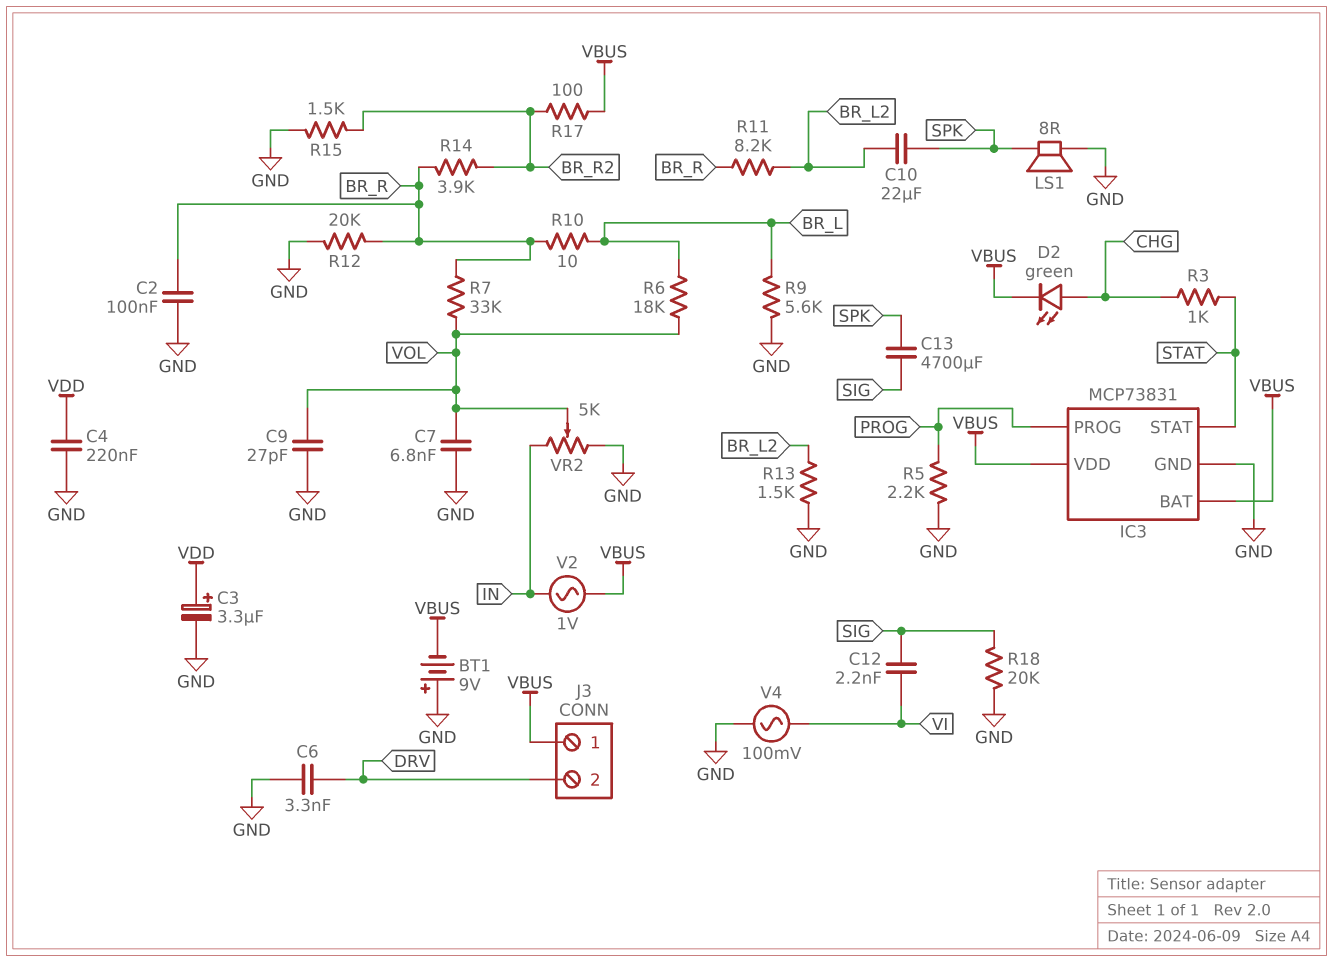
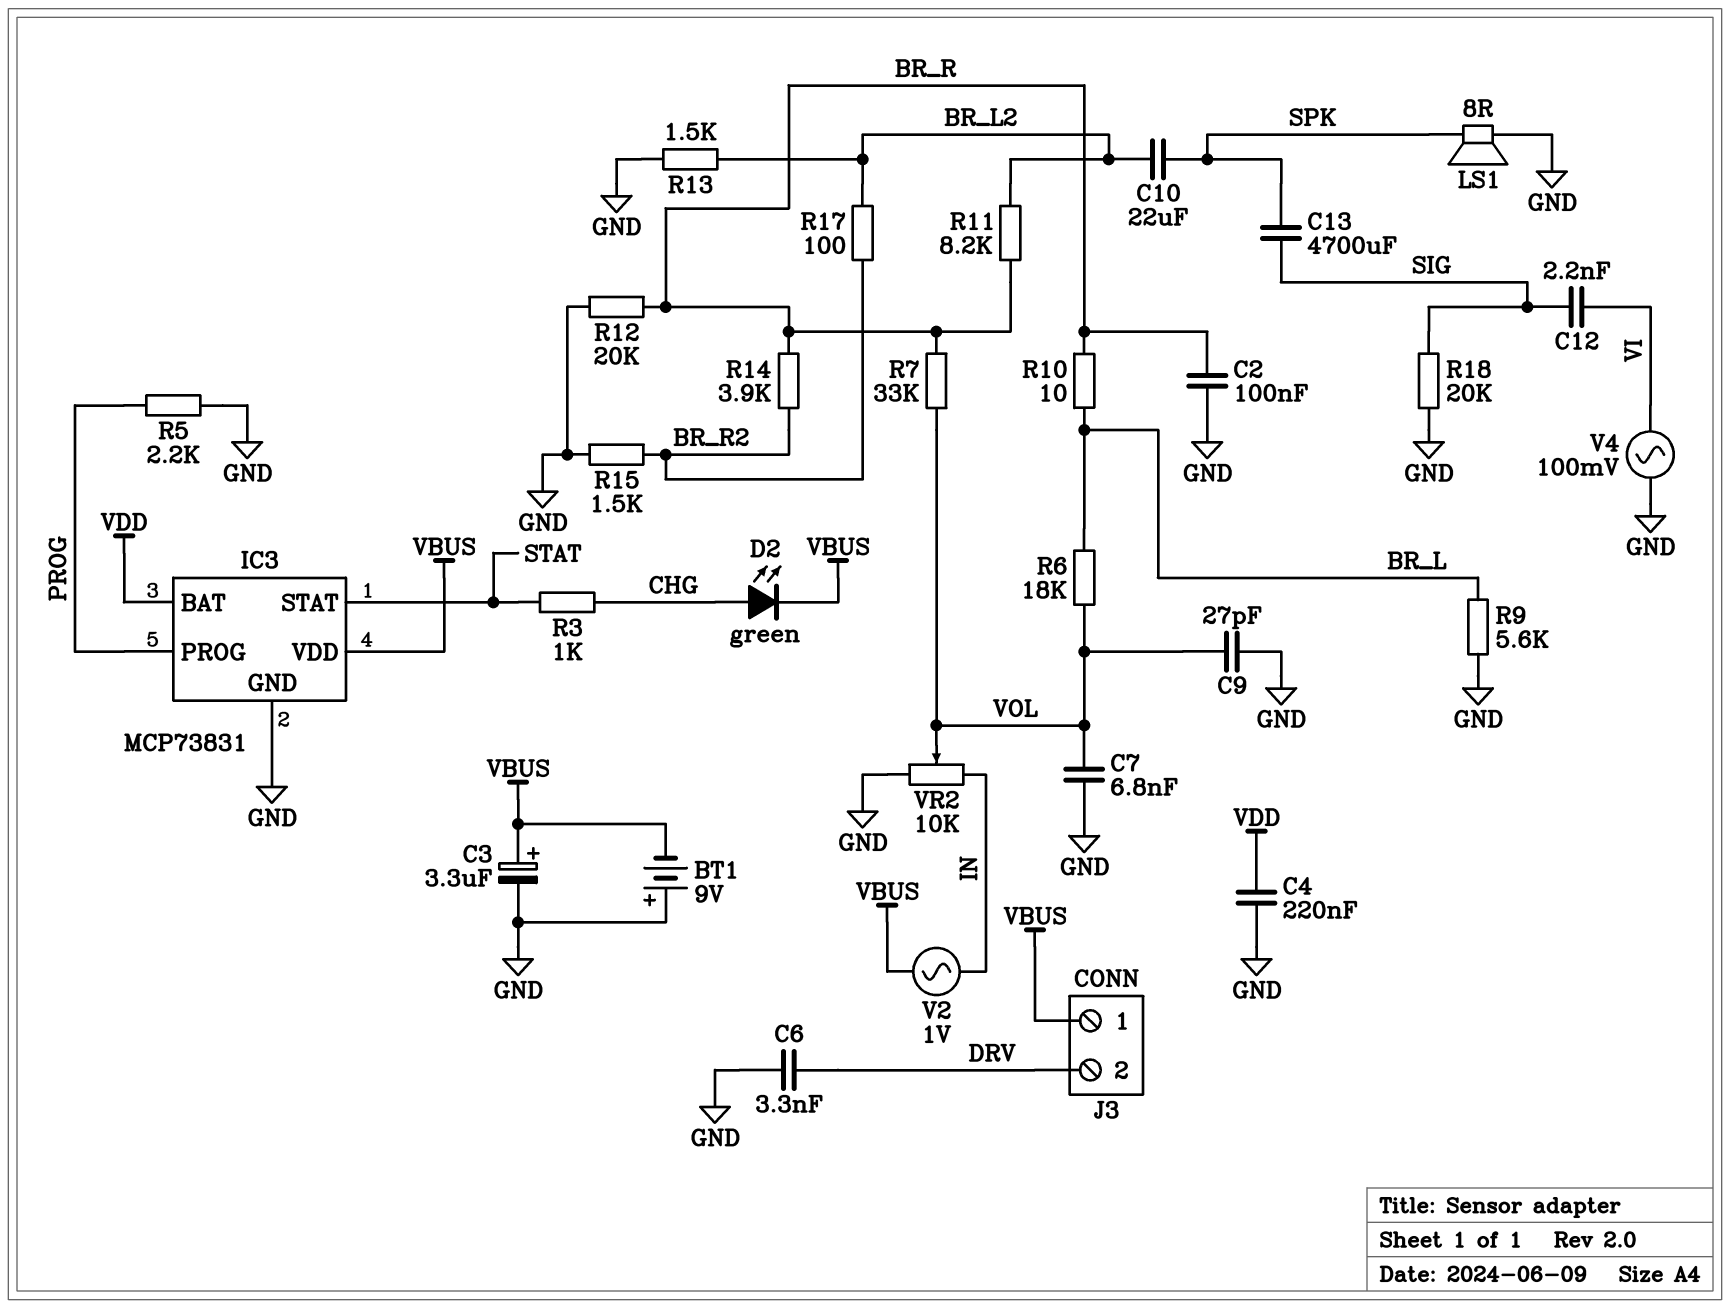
C3: 3.3uF (plus VDD, minus GND) -> 3.3uF (plus VBUS, minus GND)
IC3 pin BAT: VBUS -> VDD
R17: 100 (BR_R2, VBUS) -> 100 (BR_L2, BR_R2)
VR2: 5k (GND, IN, wiper VOL) -> 10k (GND, IN, wiper VOL)

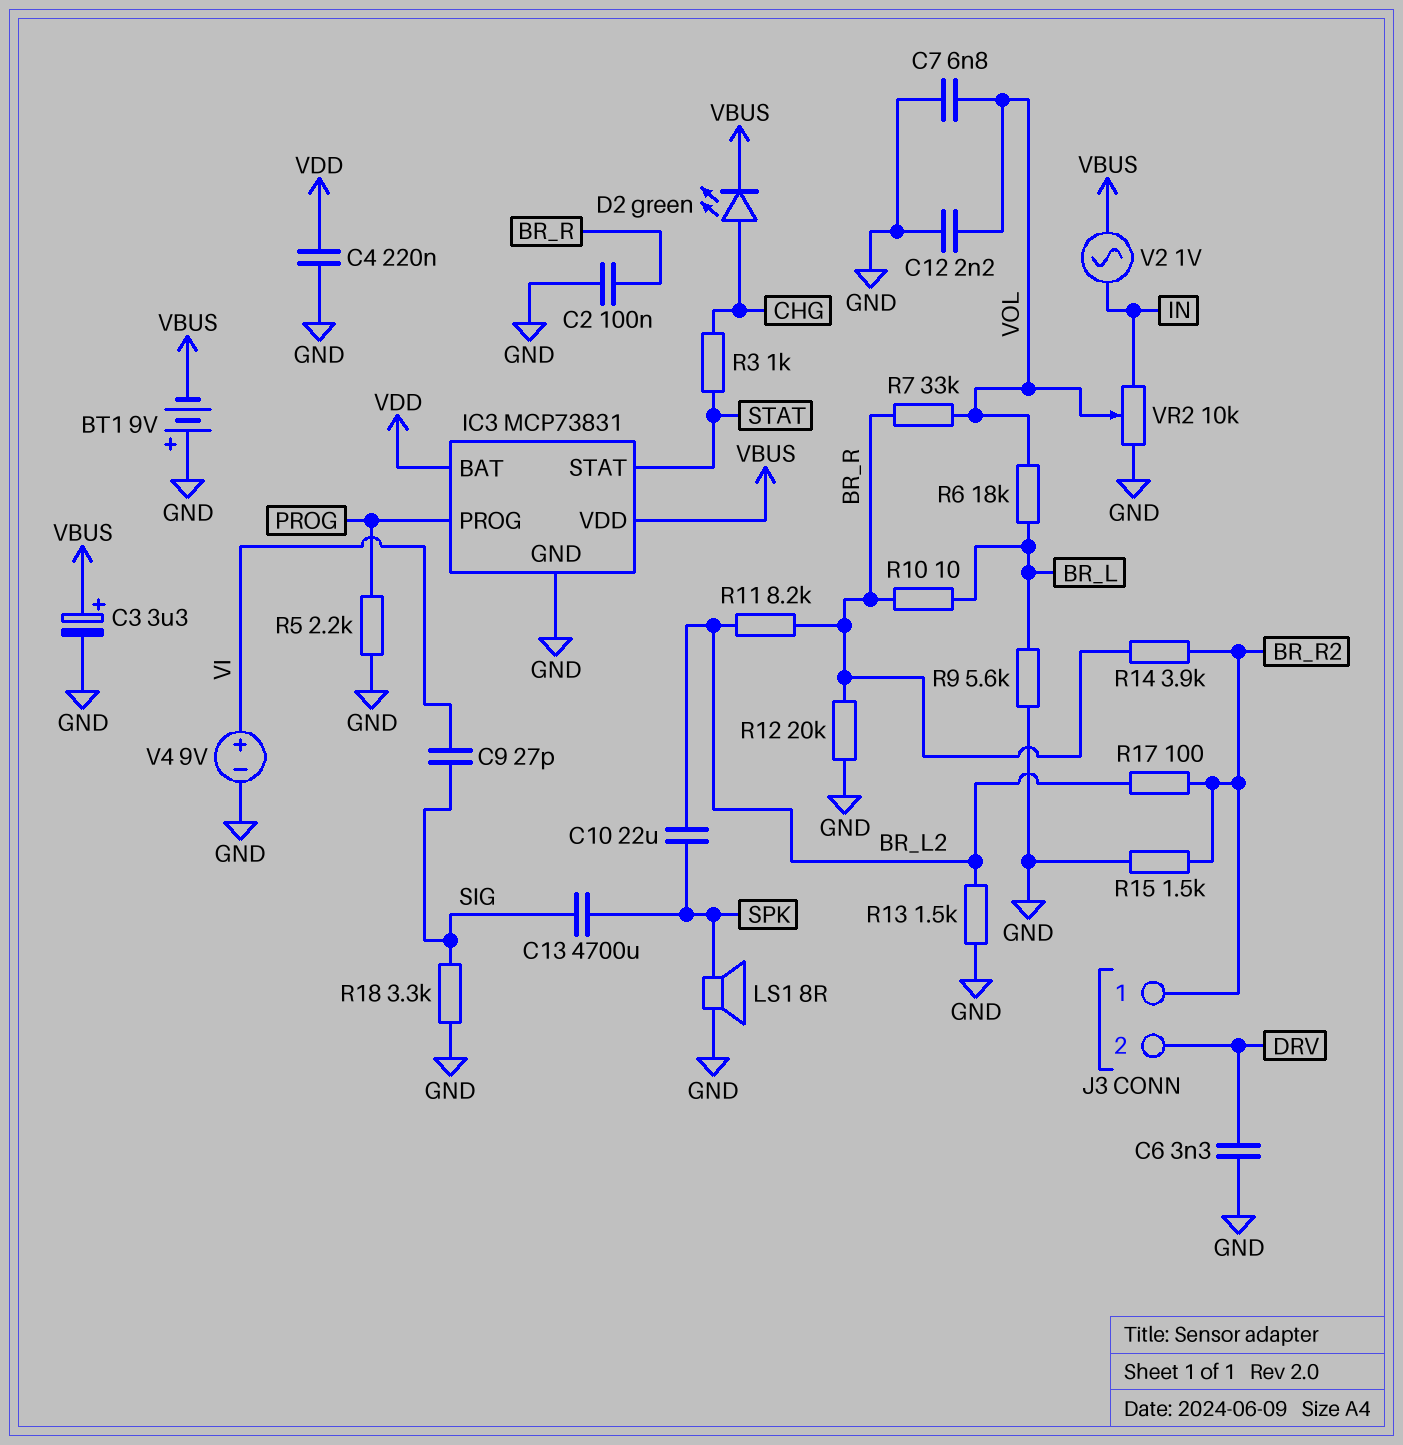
C9: 27pF (GND, VOL) -> 27pF (SIG, VI)
C12: 2.2nF (SIG, VI) -> 2.2nF (GND, VOL)
J3 pin 1: VBUS -> BR_R2
R18: 20k (GND, SIG) -> 3.3k (GND, SIG)
V4: AC 100mV (GND, VI) -> 9V (plus VI, minus GND)

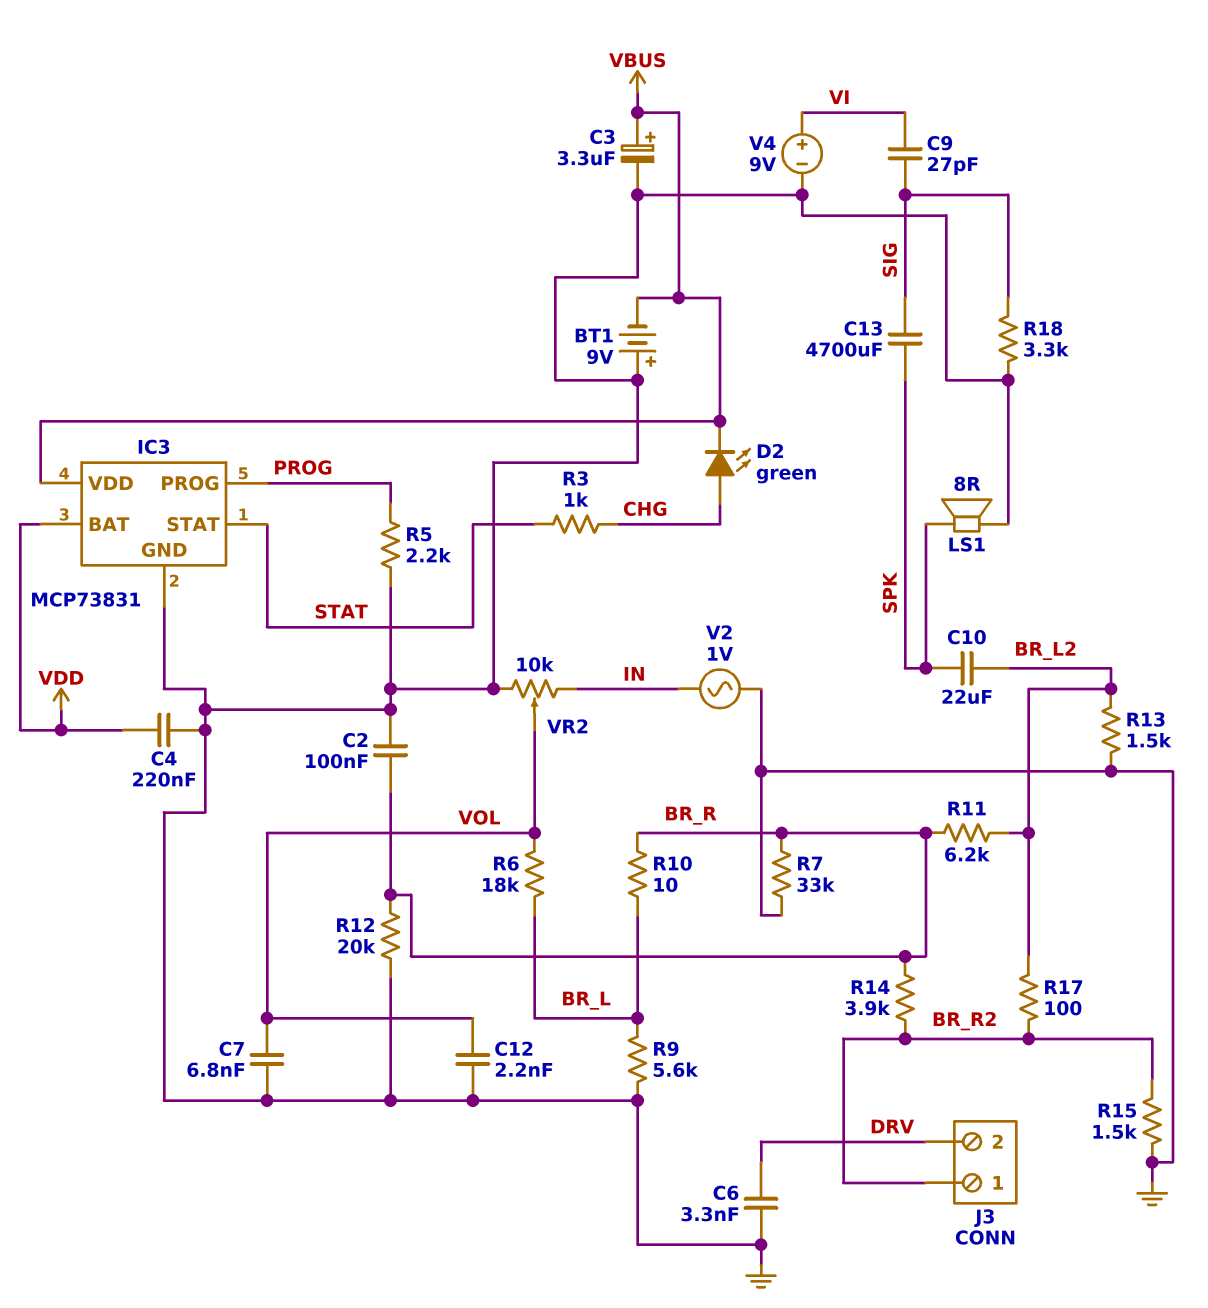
R7: 33k (BR_R, VOL) -> 33k (BR_R, GND)
R11: 8.2k (BR_L2, BR_R) -> 6.2k (BR_L2, BR_R)
V2: AC 1V (IN, VBUS) -> AC 1V (GND, IN)

